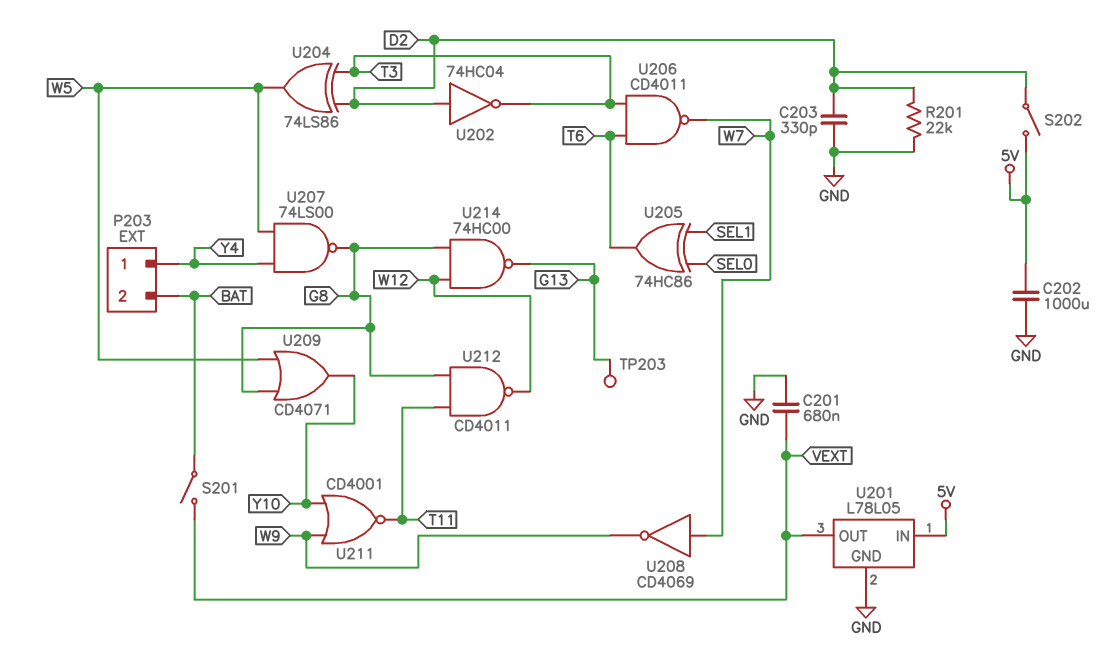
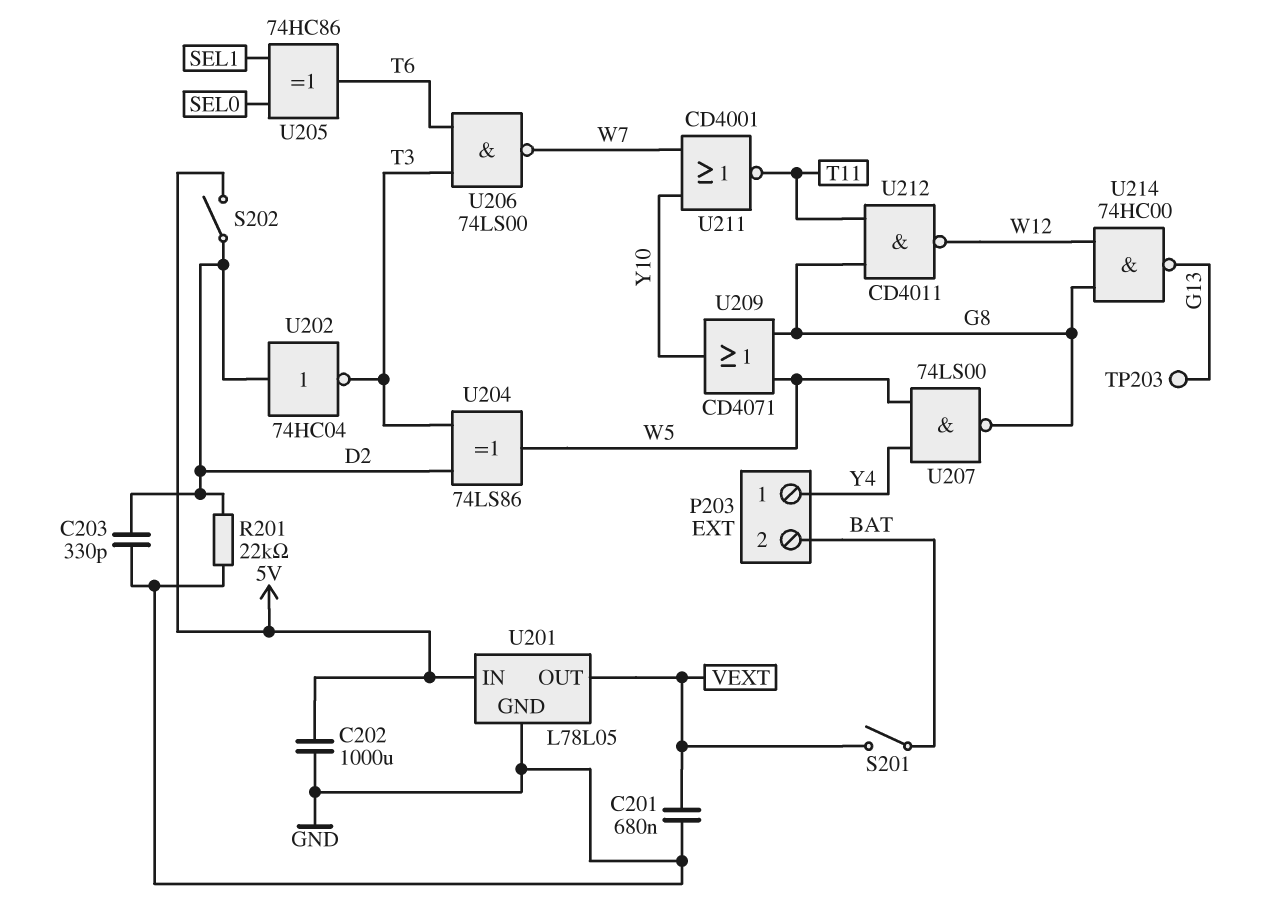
U206: NAND CD4011 (in T3, in T6, out W7) -> NAND 74LS00 (in T3, in T6, out W7)
U208: NOT CD4069 (in W7, out W9) -> none
U211: NOR CD4001 (in W9, in Y10, out T11) -> NOR CD4001 (in W7, in Y10, out T11)

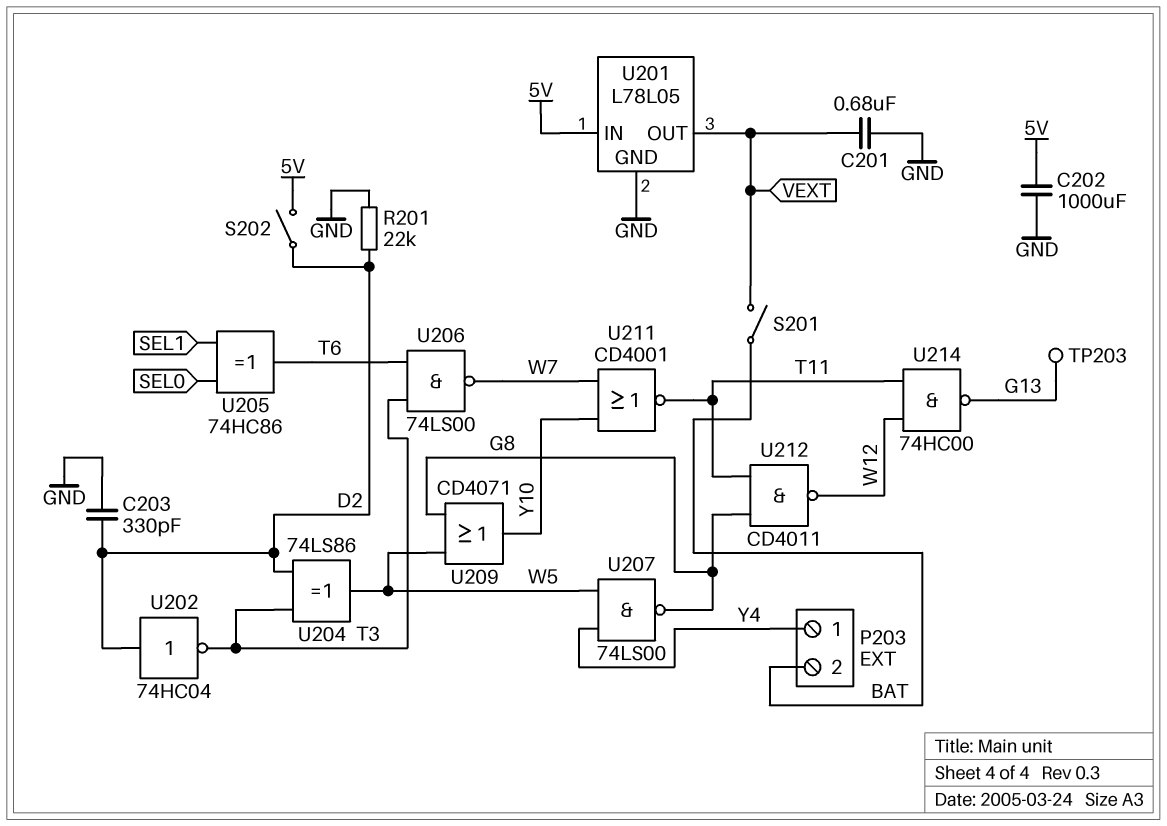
U214: NAND 74HC00 (in G8, in W12, out G13) -> NAND 74HC00 (in T11, in W12, out G13)

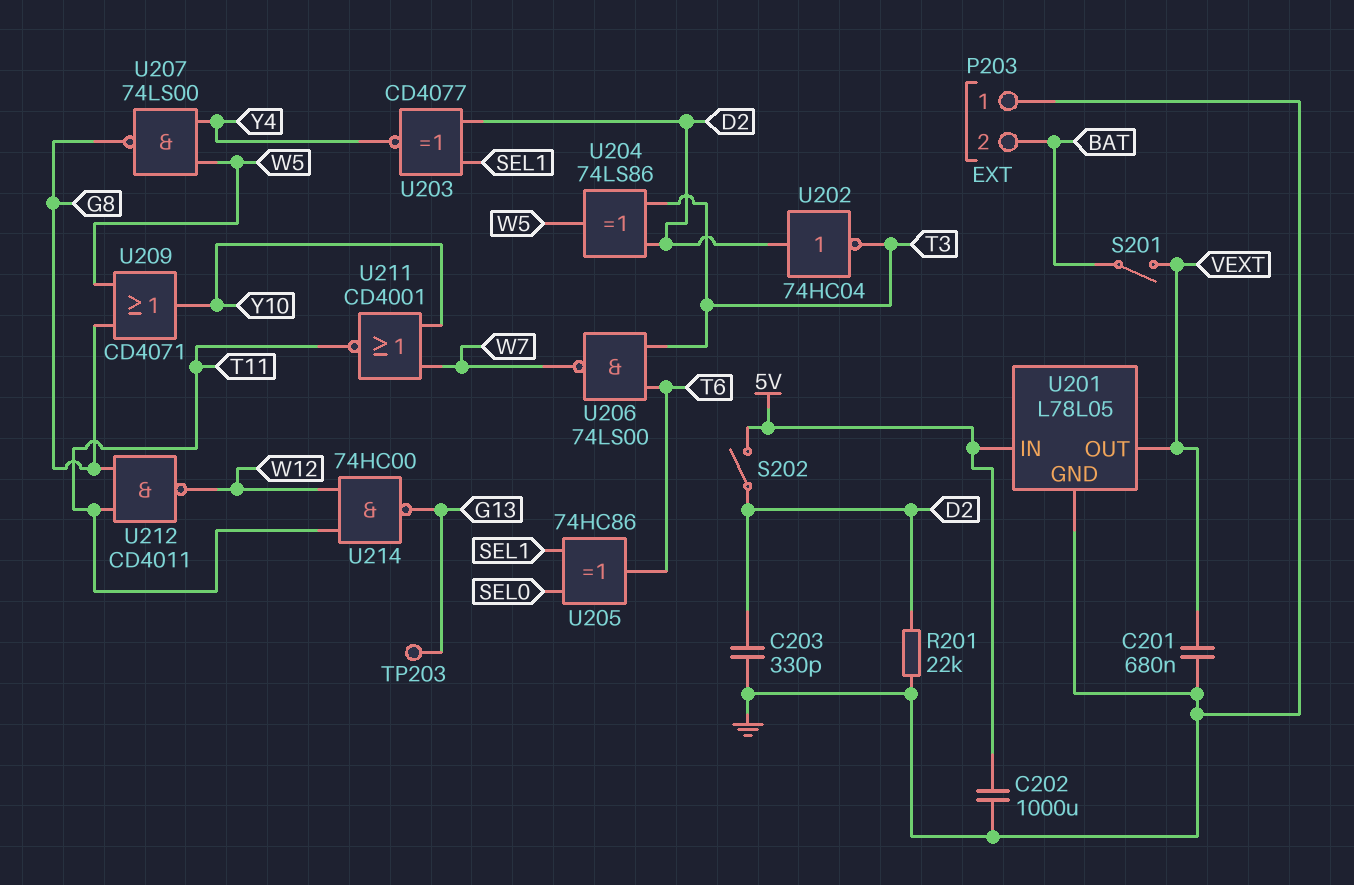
P203 pin 1: Y4 -> GND
U203: none -> XNOR CD4077 (in D2, in SEL1, out Y4)

